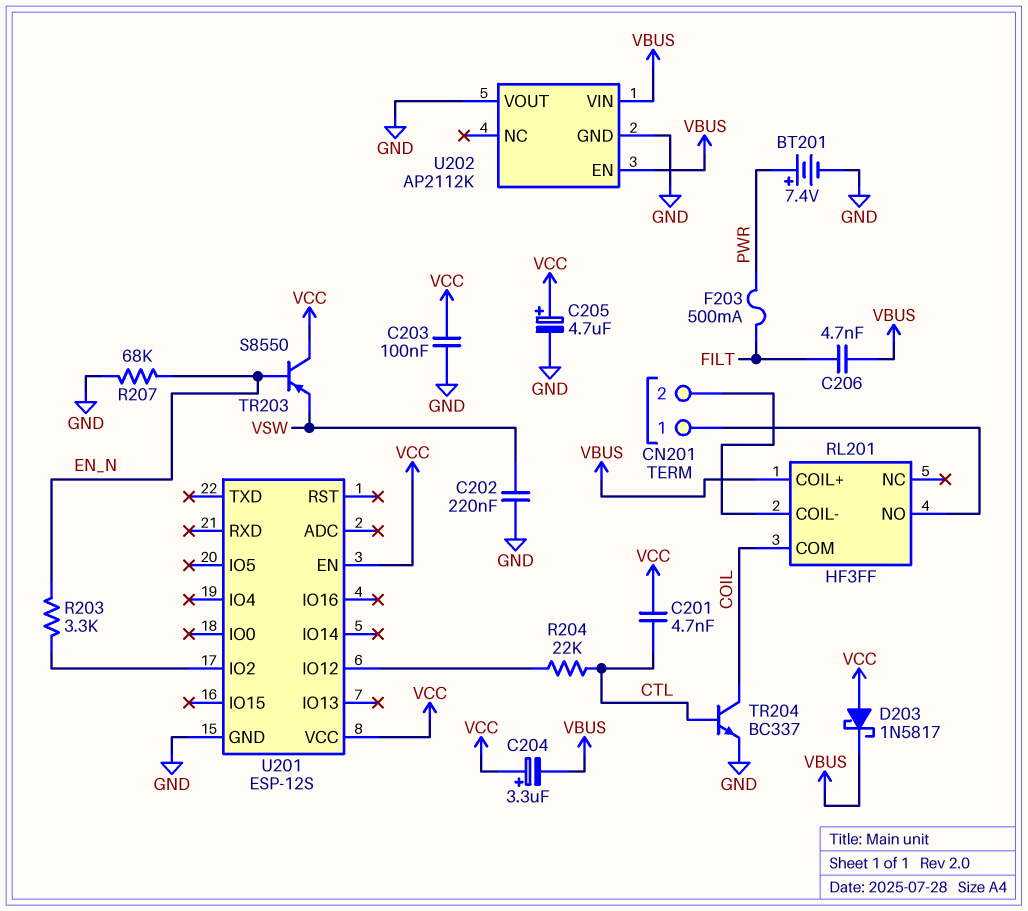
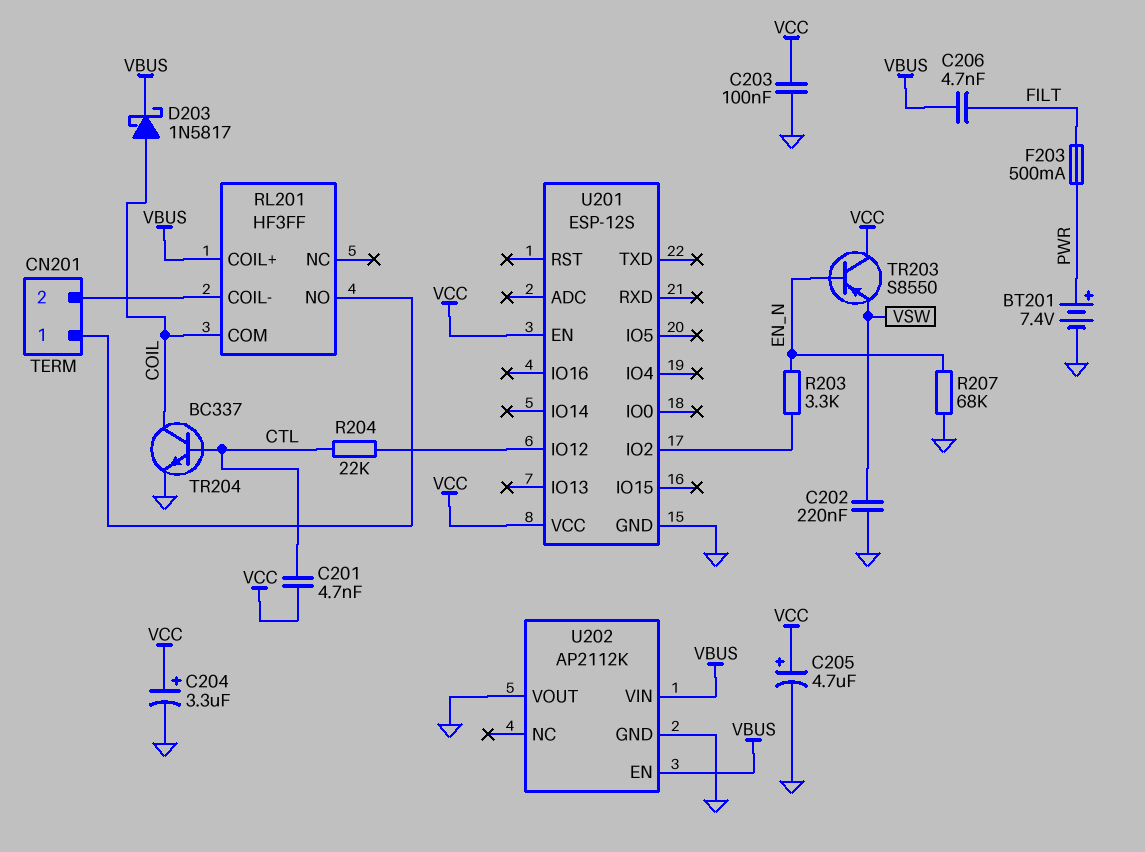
C204: 3.3uF (plus VCC, minus VBUS) -> 3.3uF (plus VCC, minus GND)
D203: schottky 1N5817 (A VCC, K VBUS) -> schottky 1N5817 (A COIL, K VBUS)

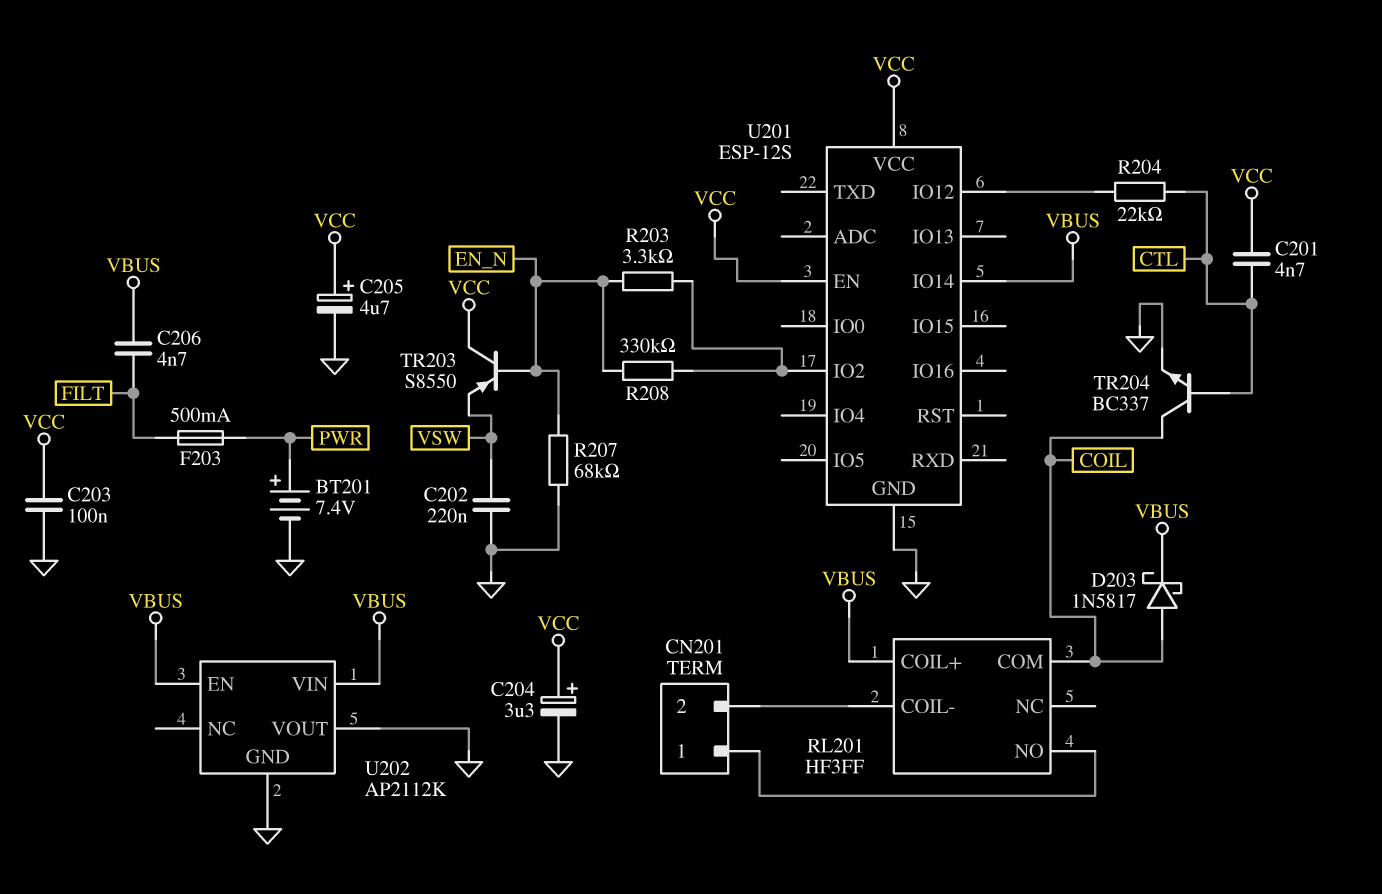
R208: none -> 330k (EN_N, U201/IO2)
U201 pin IO14: none -> VBUS

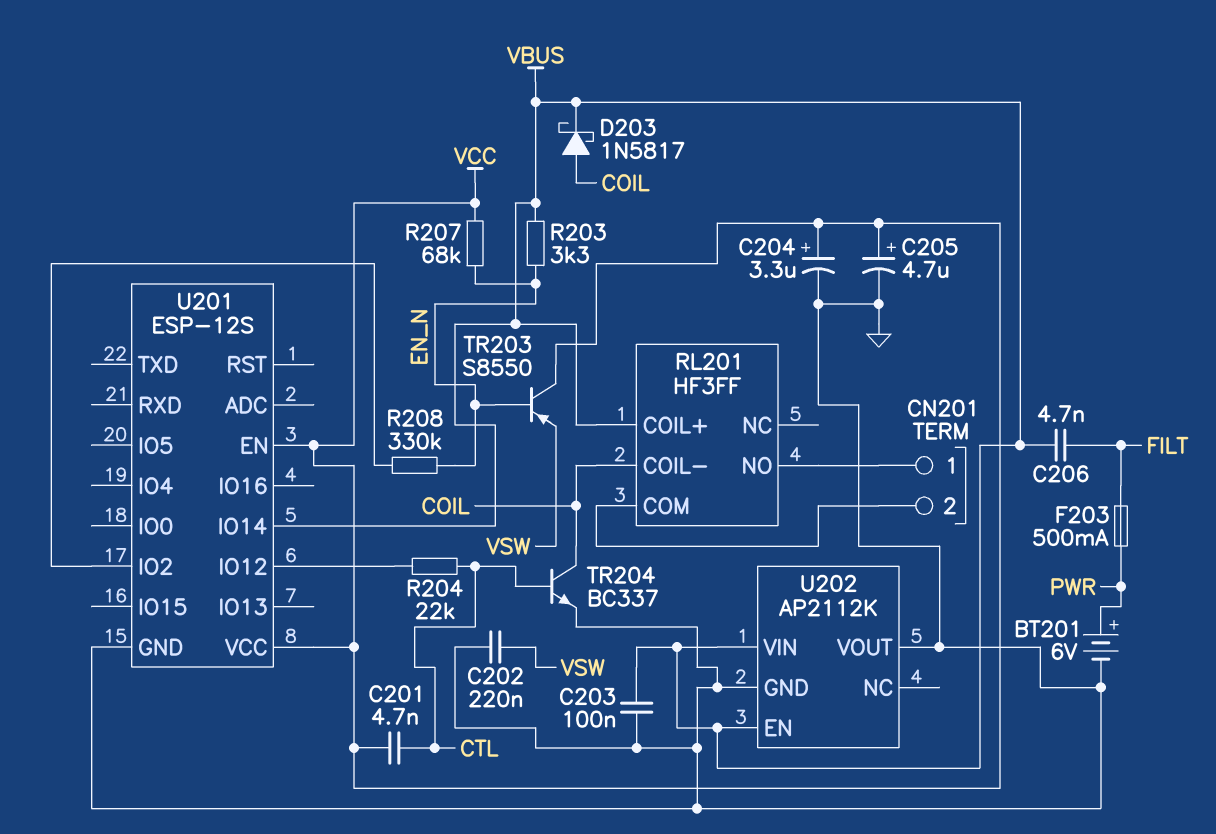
BT201: 7.4V (plus PWR, minus GND) -> 6V (plus PWR, minus GND)
C203: 100nF (GND, VCC) -> 100nF (GND, VBUS)
R203: 3.3k (EN_N, U201/IO2) -> 3.3k (EN_N, VBUS)
R207: 68k (EN_N, GND) -> 68k (EN_N, VCC)
RL201 pin COIL-: CN201/2 -> COIL
RL201 pin COM: COIL -> CN201/2

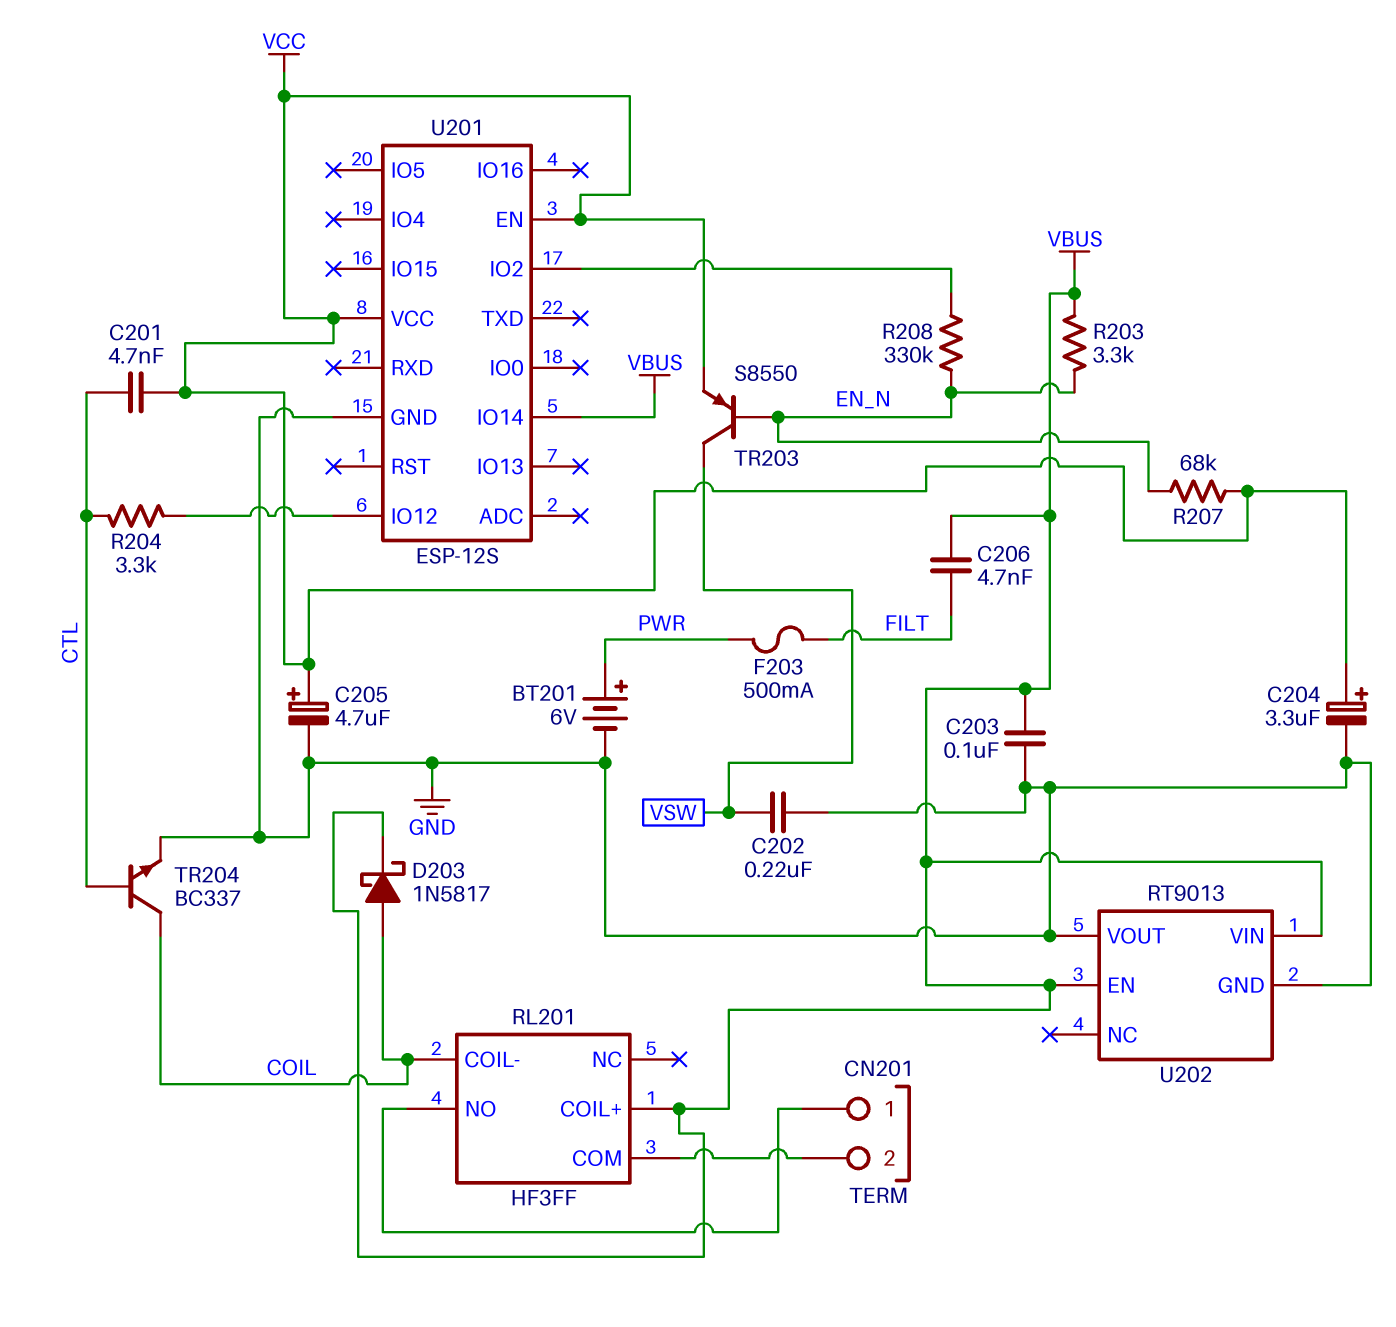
R204: 22k (CTL, U201/IO12) -> 3.3k (CTL, U201/IO12)
TR203: PNP S8550 (B EN_N, C VCC, E VSW) -> PNP S8550 (B EN_N, C VSW, E VCC)
U202: AP2112K -> RT9013

